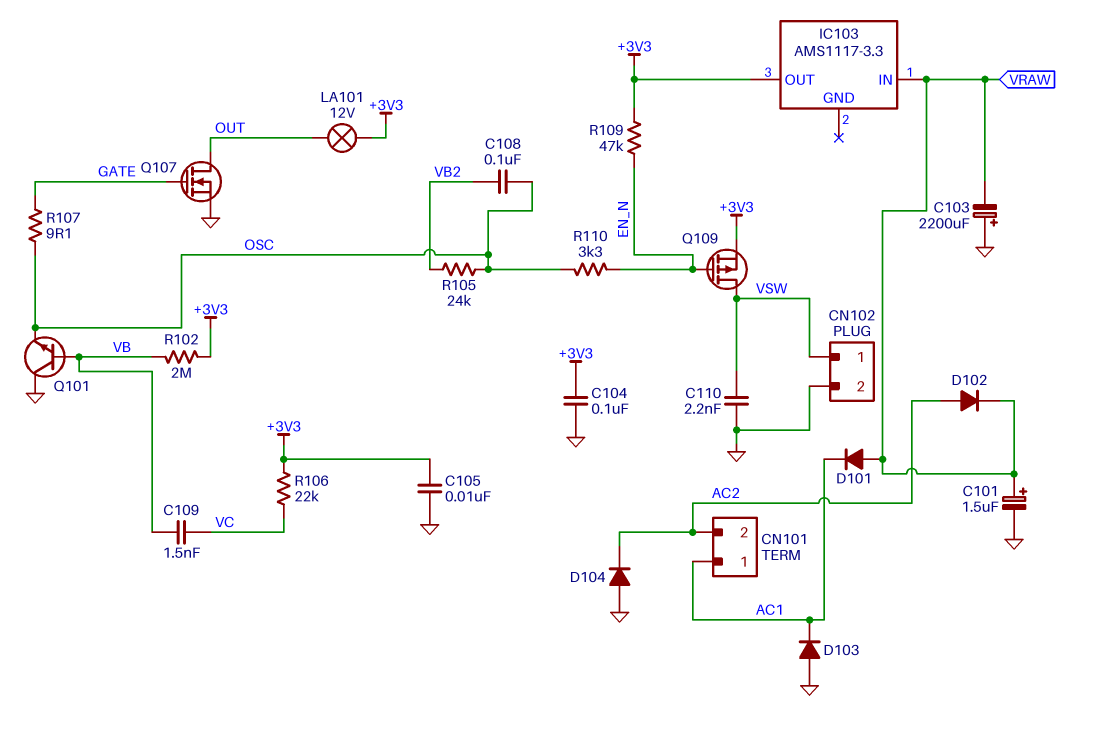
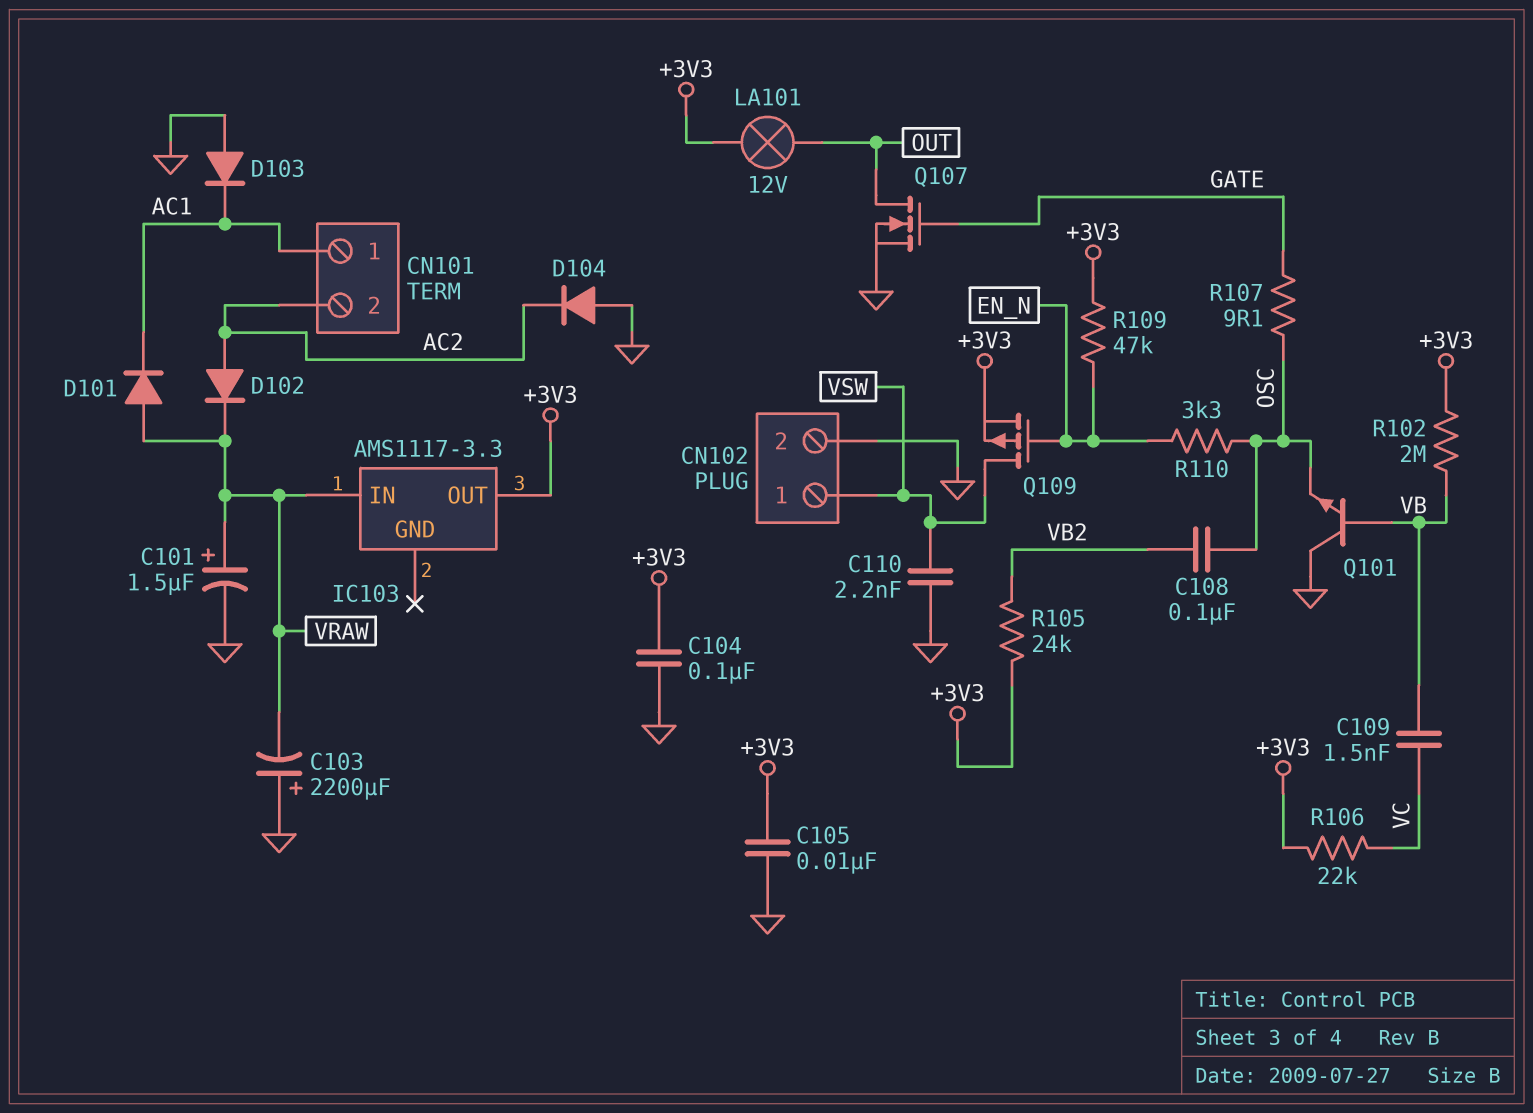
R105: 24k (OSC, VB2) -> 24k (+3V3, VB2)

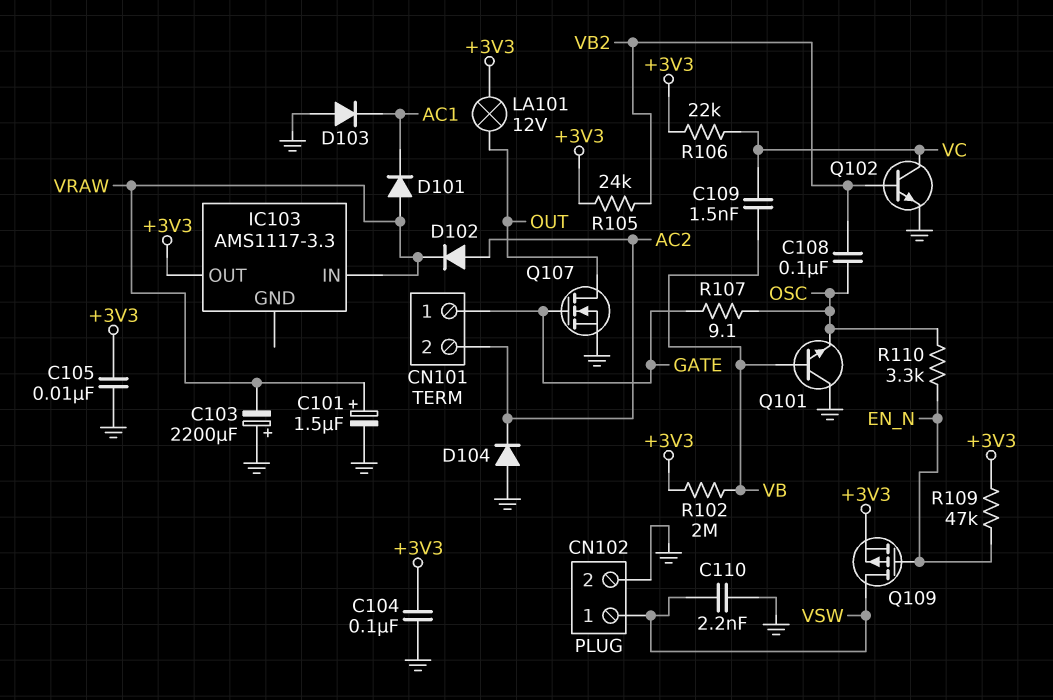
CN101 pin 1: AC1 -> GATE
Q102: none -> NPN (B VB2, C VC, E GND)

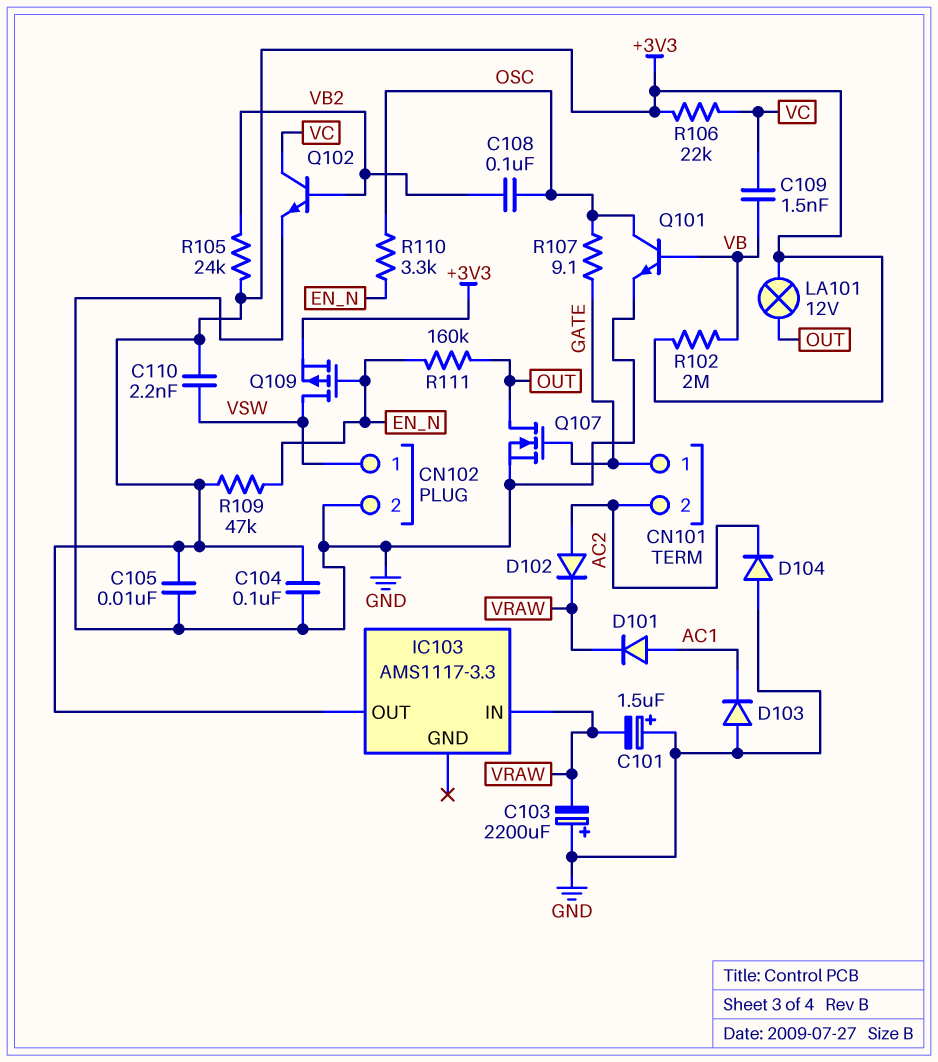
C101: 1.5uF (plus VRAW, minus GND) -> 1.5uF (plus GND, minus VRAW)
C110: 2.2nF (GND, VSW) -> 2.2nF (+3V3, VSW)
D101: diode (A VRAW, K AC1) -> diode (A AC1, K VRAW)
Q101: NPN (B VB, C GND, E OSC) -> NPN (B VB, C OSC, E GND)
R111: none -> 160k (EN_N, OUT)

